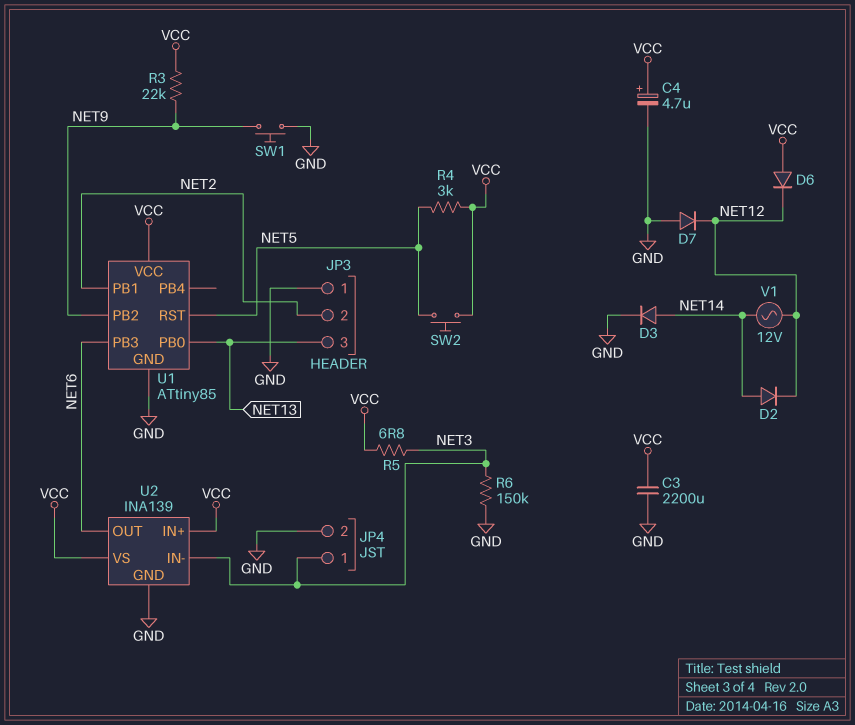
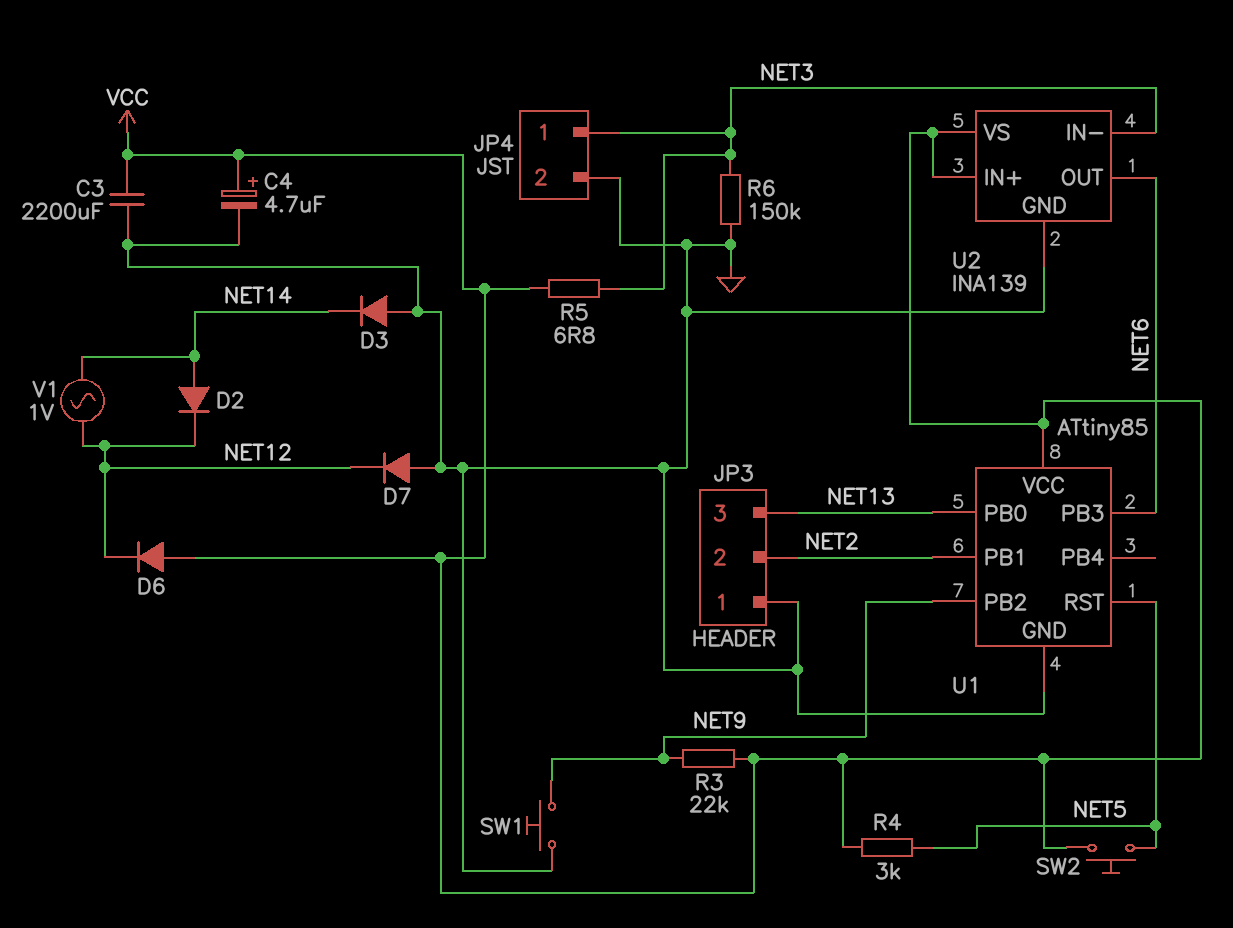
D3: diode (A NET14, K GND) -> diode (A GND, K NET14)
V1: AC 12V (NET12, NET14) -> AC 1V (NET12, NET14)

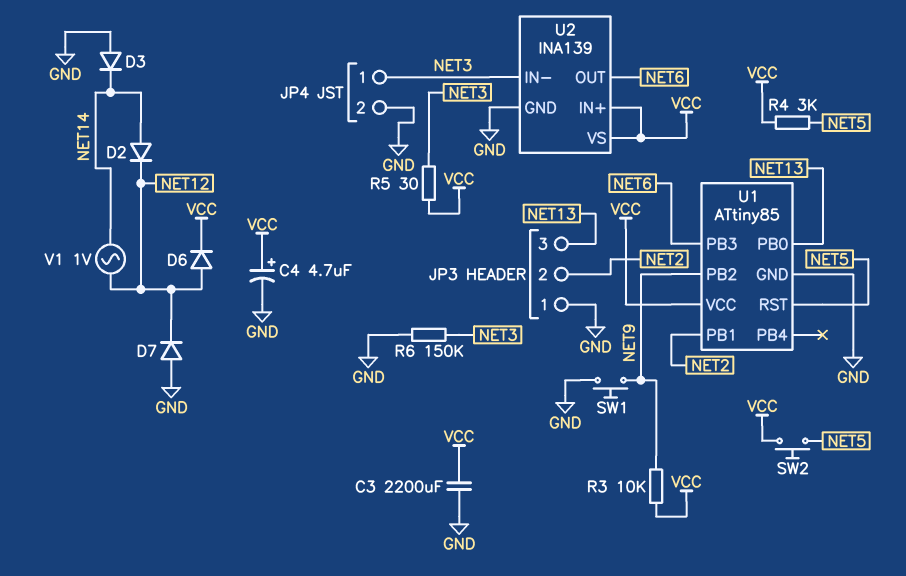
D6: diode (A VCC, K NET12) -> diode (A NET12, K VCC)
R3: 22k (NET9, VCC) -> 10k (NET9, VCC)
R5: 6.8 (NET3, VCC) -> 30 (NET3, VCC)

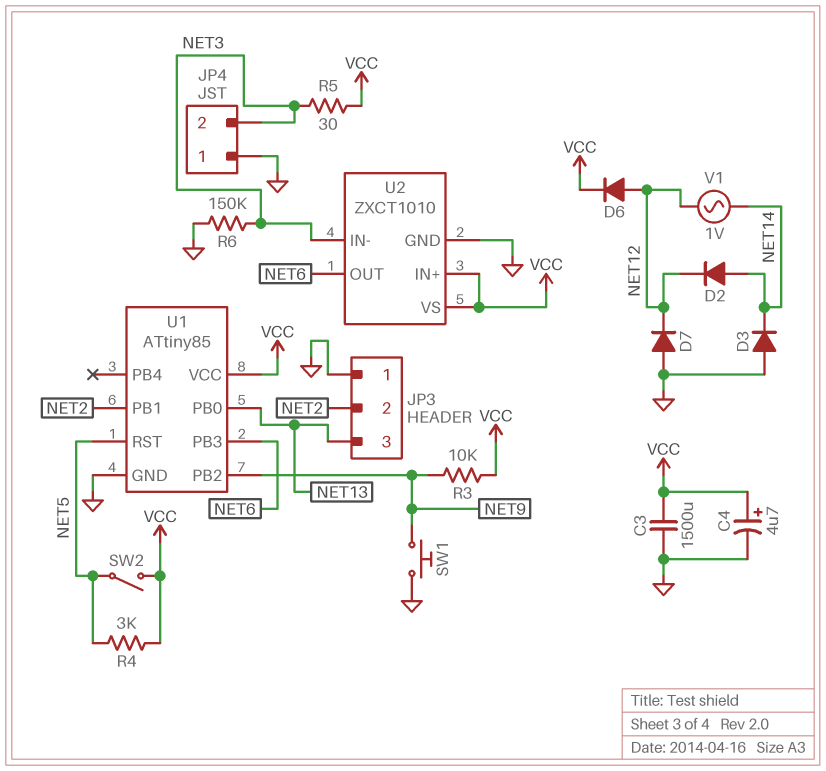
C3: 2200uF (GND, VCC) -> 1500uF (GND, VCC)
JP4 pin 1: NET3 -> GND
JP4 pin 2: GND -> NET3
SW2: button (NET5, VCC) -> switch (NET5, VCC)
U2: INA139 -> ZXCT1010

